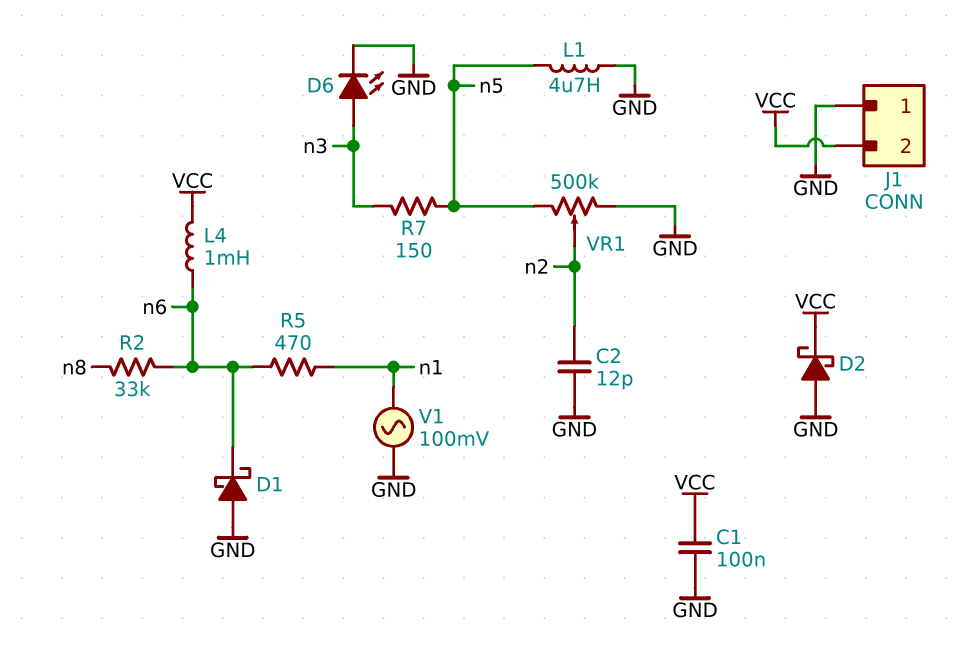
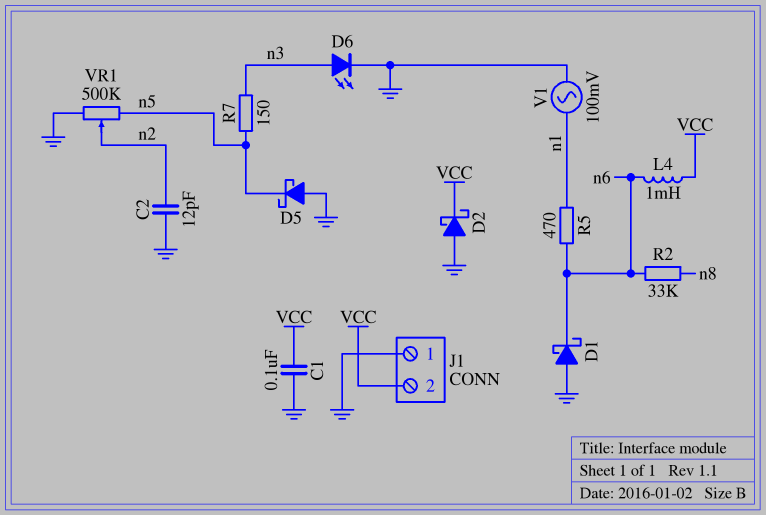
D5: none -> schottky (A GND, K n5)
L1: 4.7uH (GND, n5) -> none

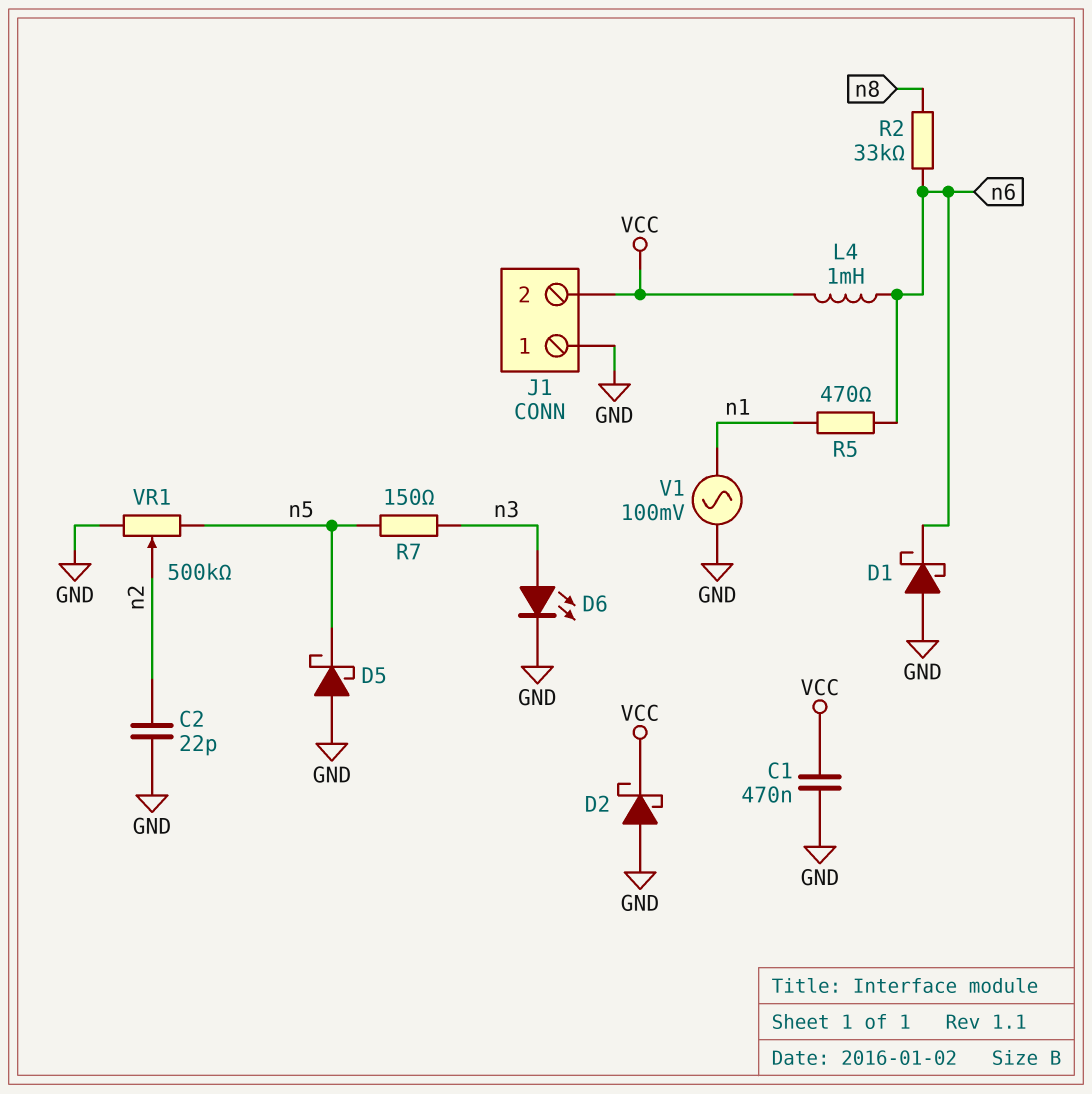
C1: 100nF (GND, VCC) -> 470nF (GND, VCC)
C2: 12pF (GND, n2) -> 22pF (GND, n2)

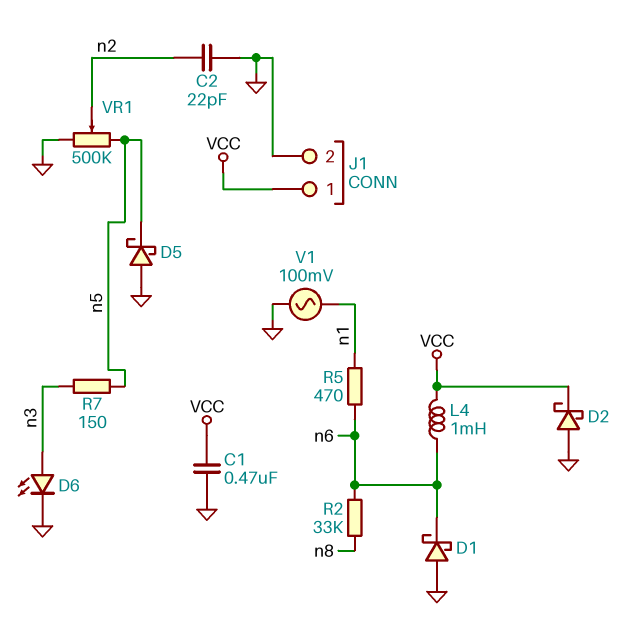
J1 pin 1: GND -> VCC
J1 pin 2: VCC -> GND

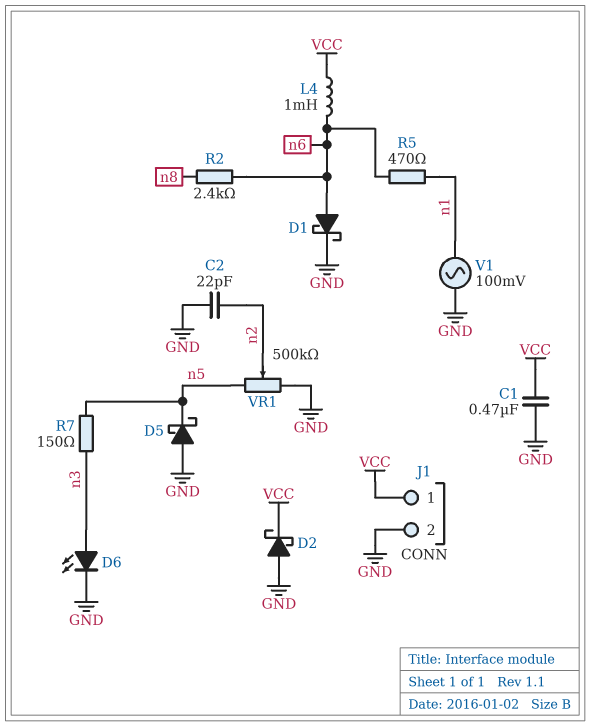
D1: schottky (A GND, K n6) -> schottky (A n6, K GND)
R2: 33k (n6, n8) -> 2.4k (n6, n8)

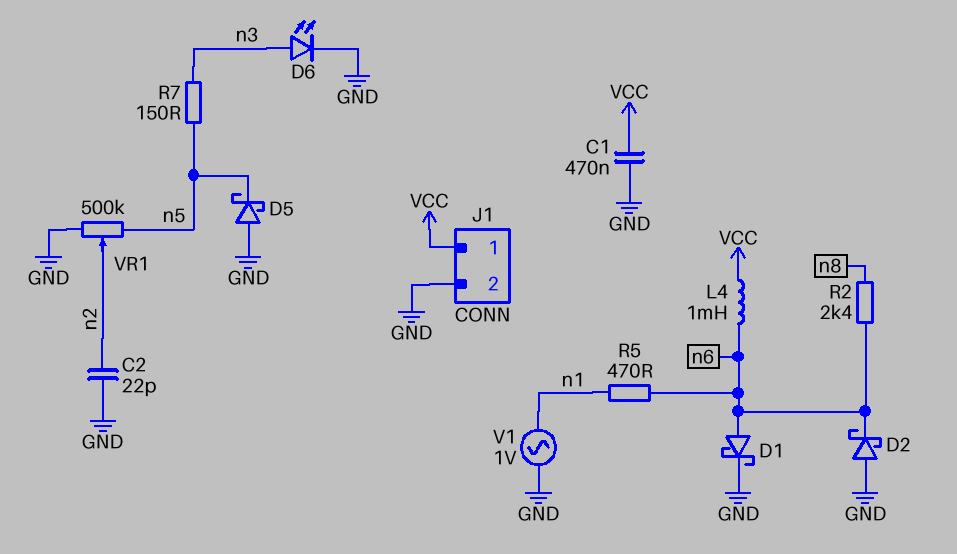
D2: schottky (A GND, K VCC) -> schottky (A GND, K n6)
V1: AC 100mV (GND, n1) -> AC 1V (GND, n1)

